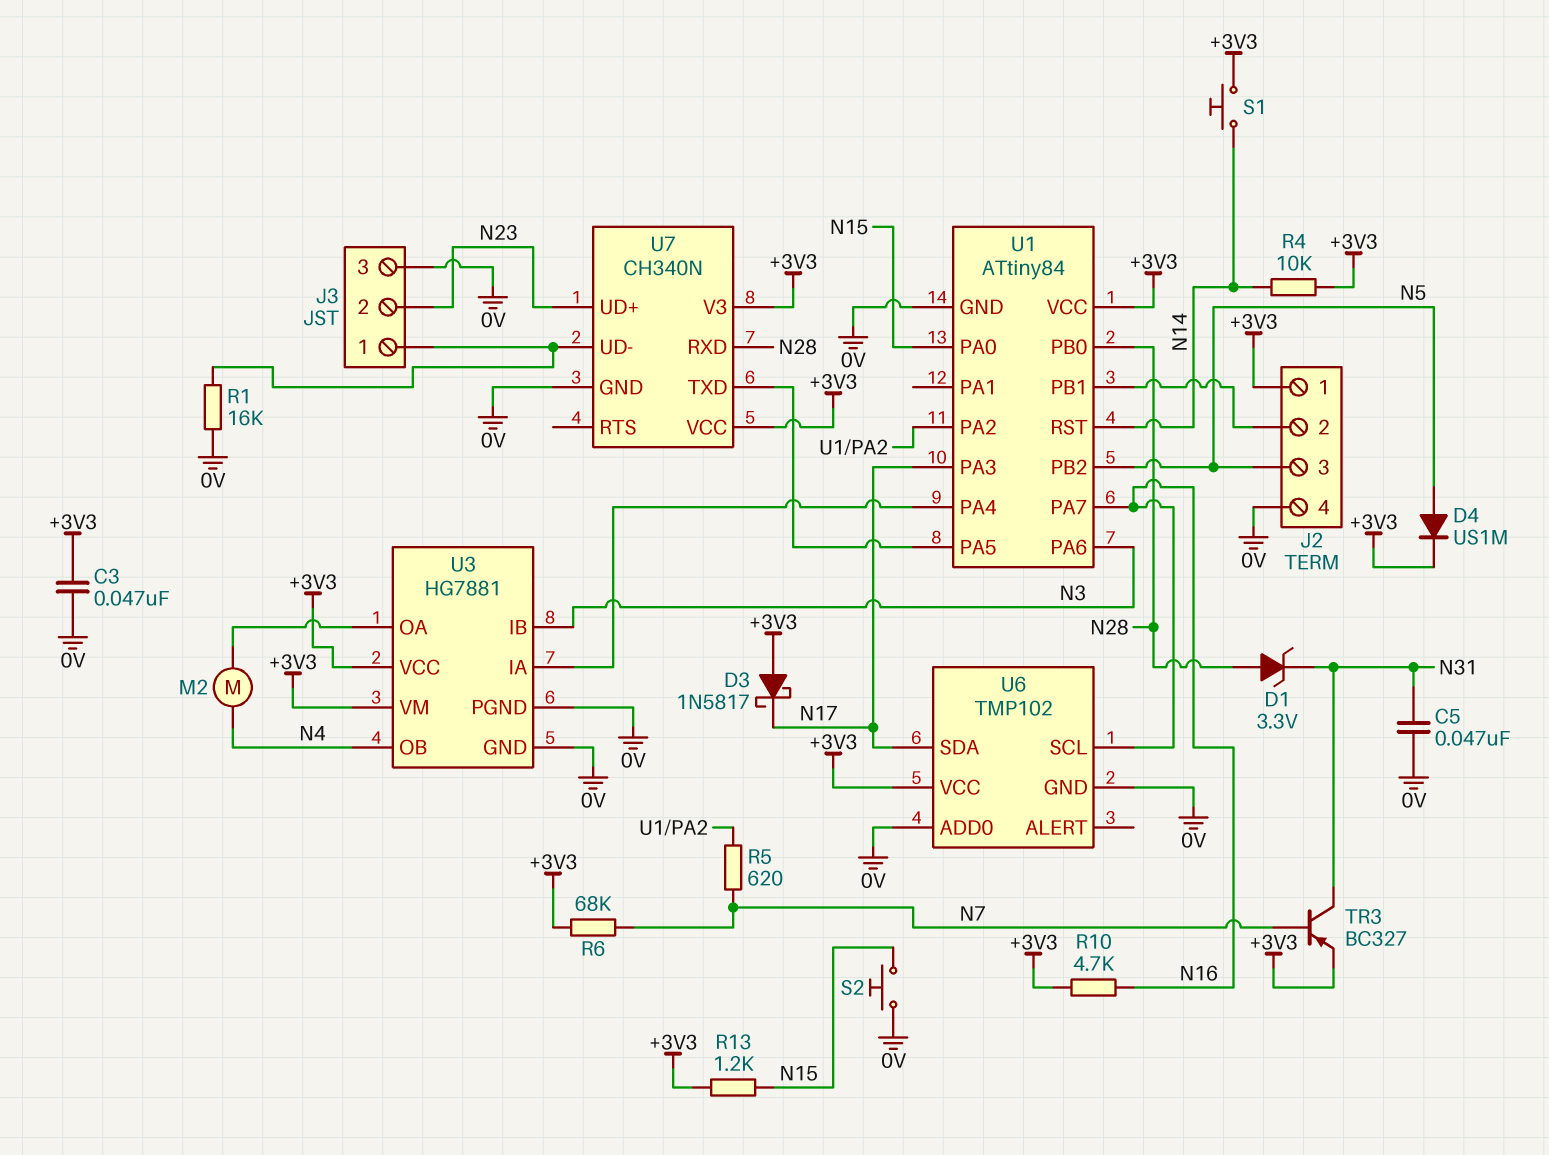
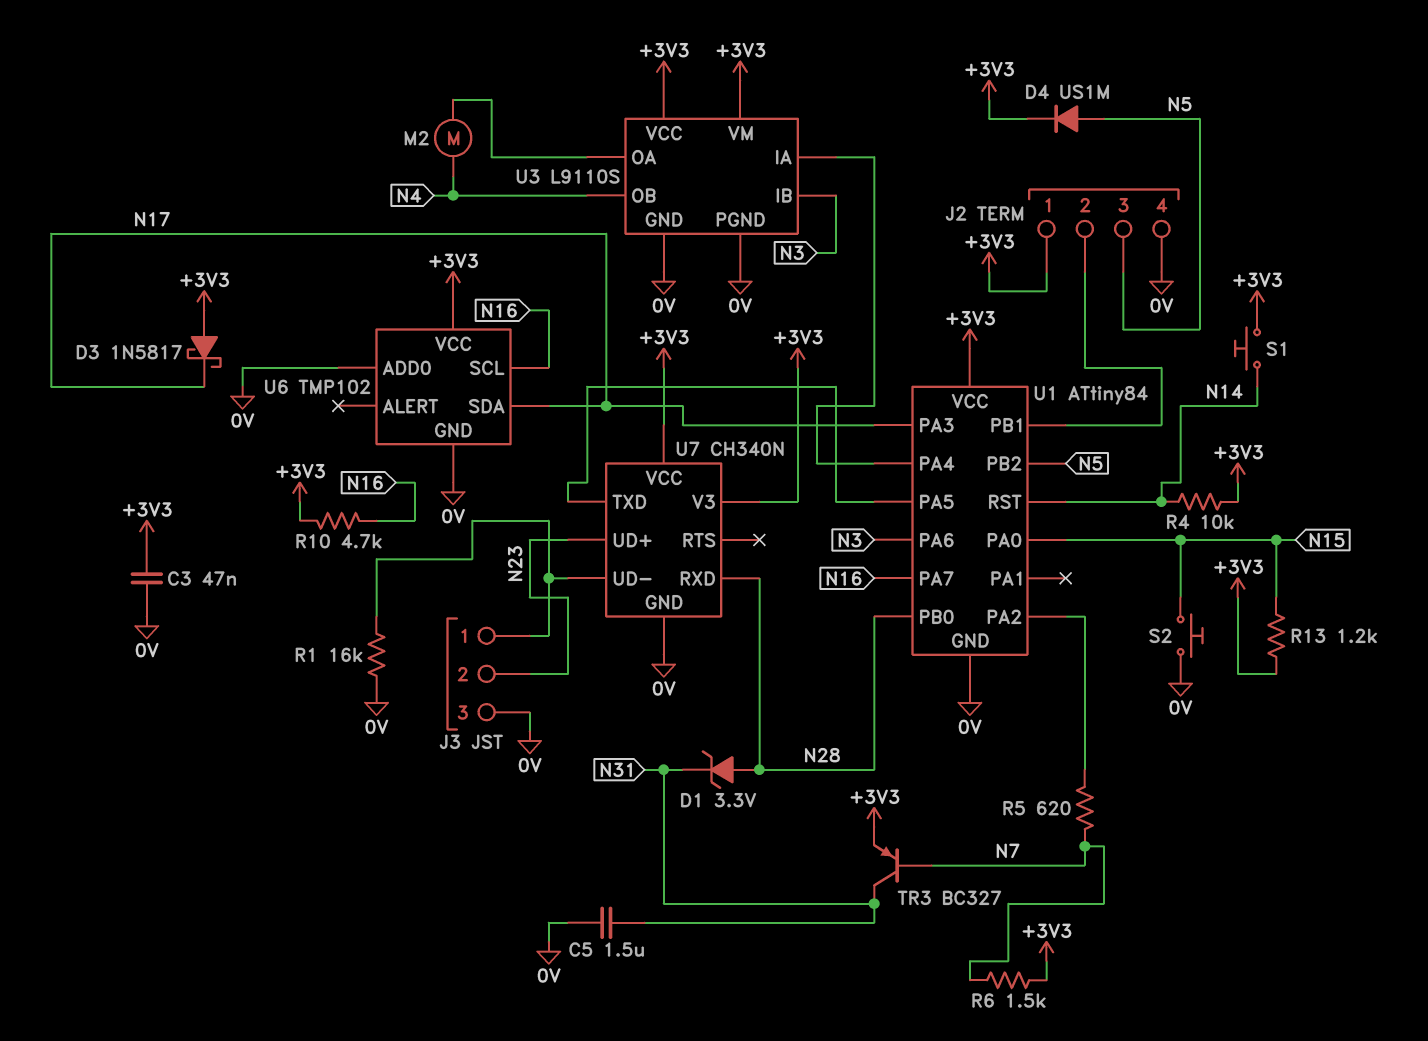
C5: 47nF (0V, N31) -> 1.5uF (0V, N31)
R6: 68k (+3V3, N7) -> 1.5k (+3V3, N7)
U3: HG7881 -> L9110S

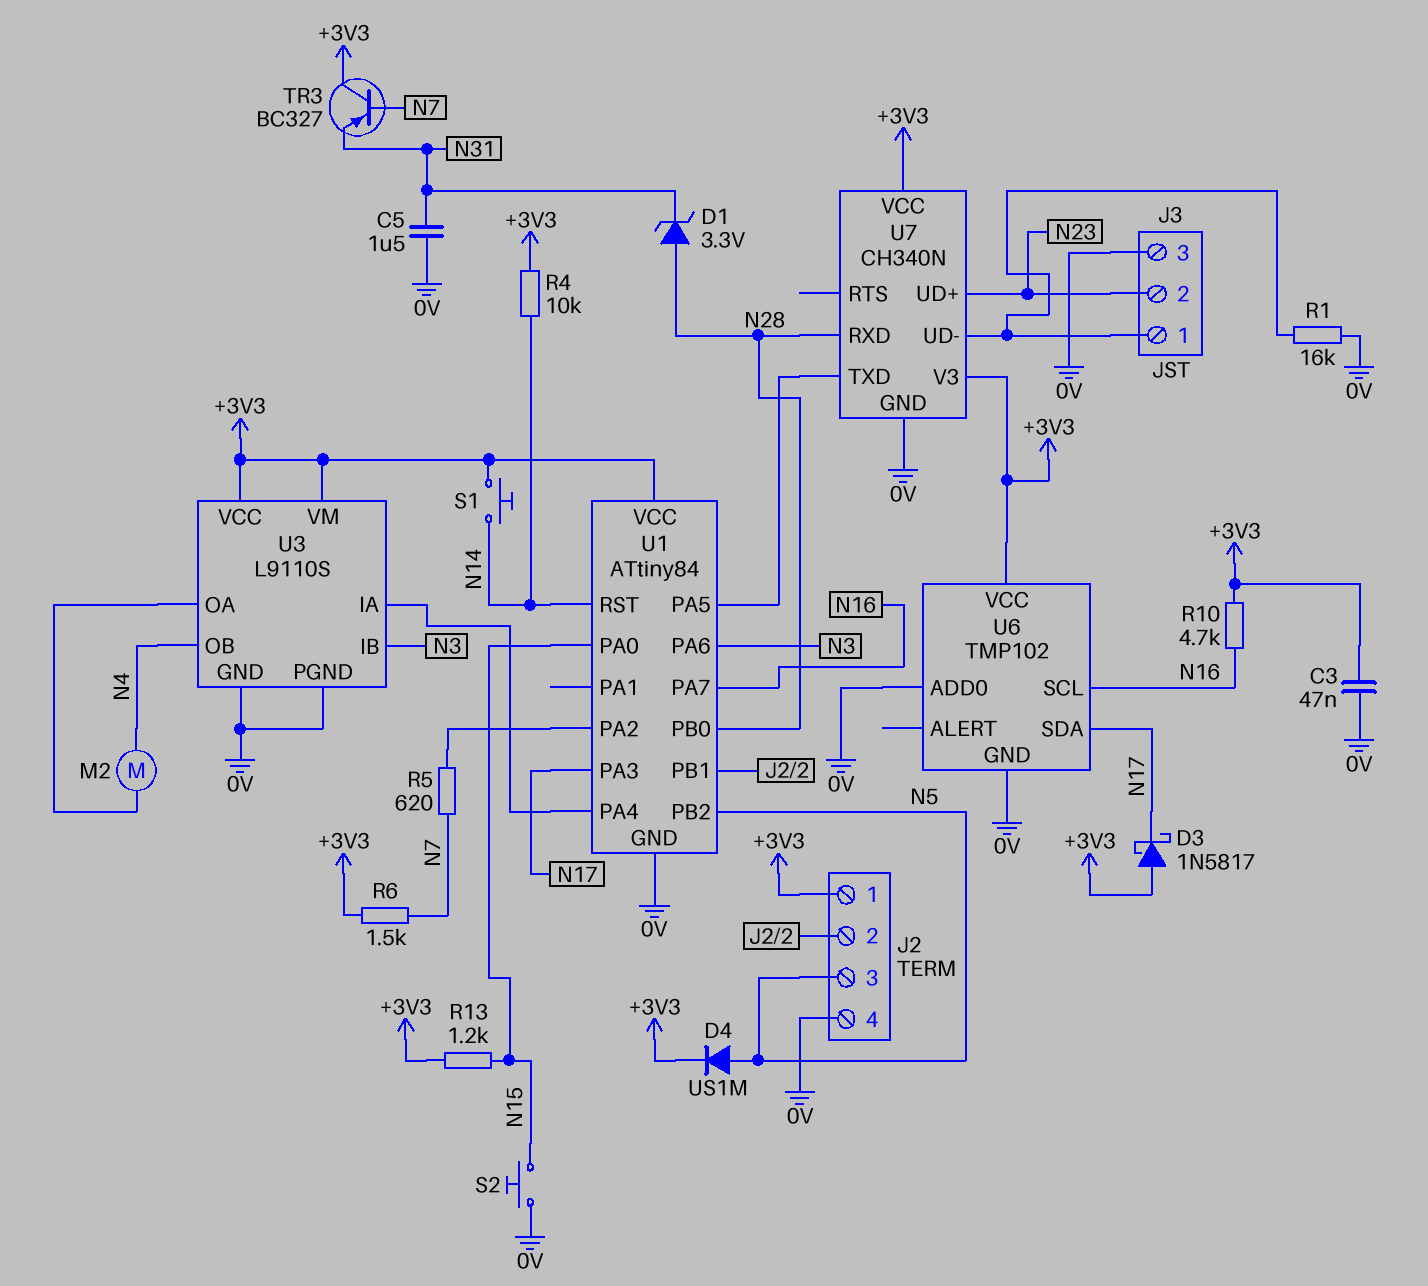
TR3: PNP BC327 (B N7, C N31, E +3V3) -> PNP BC327 (B N7, C +3V3, E N31)

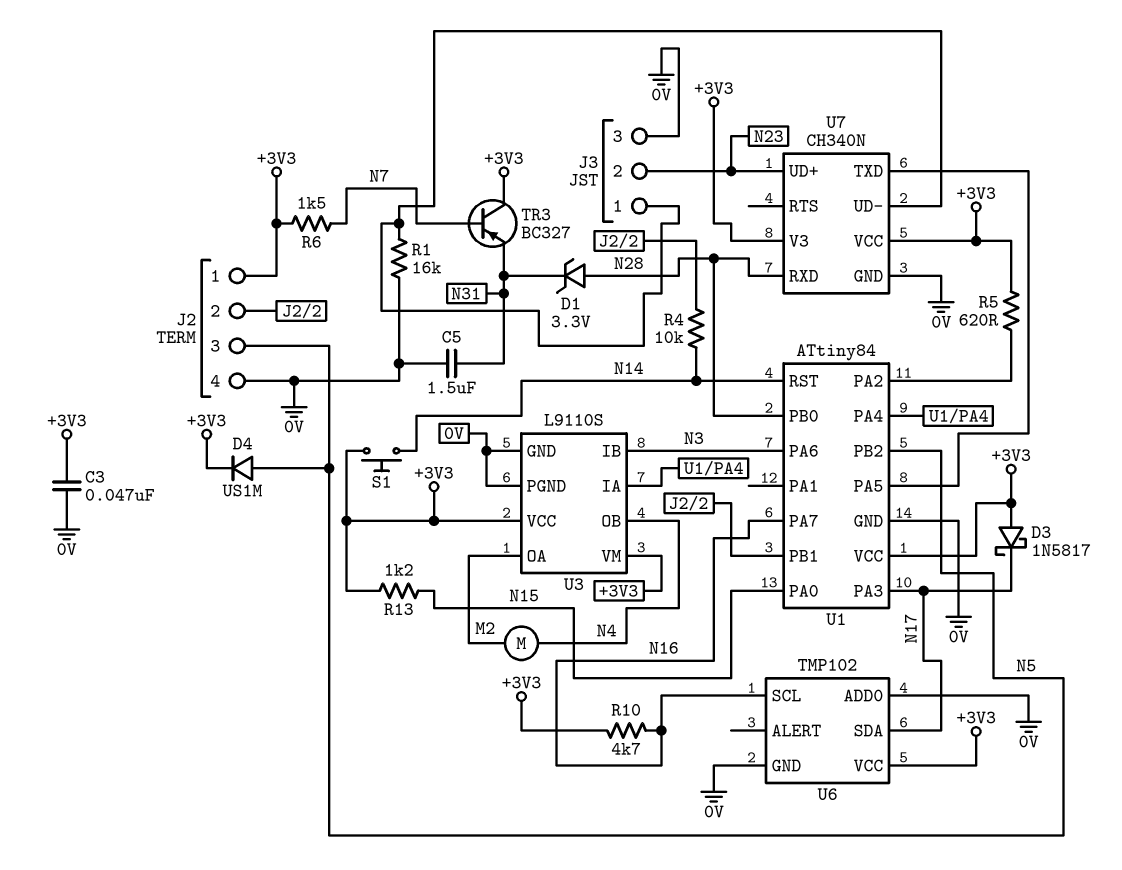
R4: 10k (+3V3, N14) -> 10k (J2/2, N14)
R5: 620 (N7, U1/PA2) -> 620 (+3V3, U1/PA2)
S2: button (0V, N15) -> none

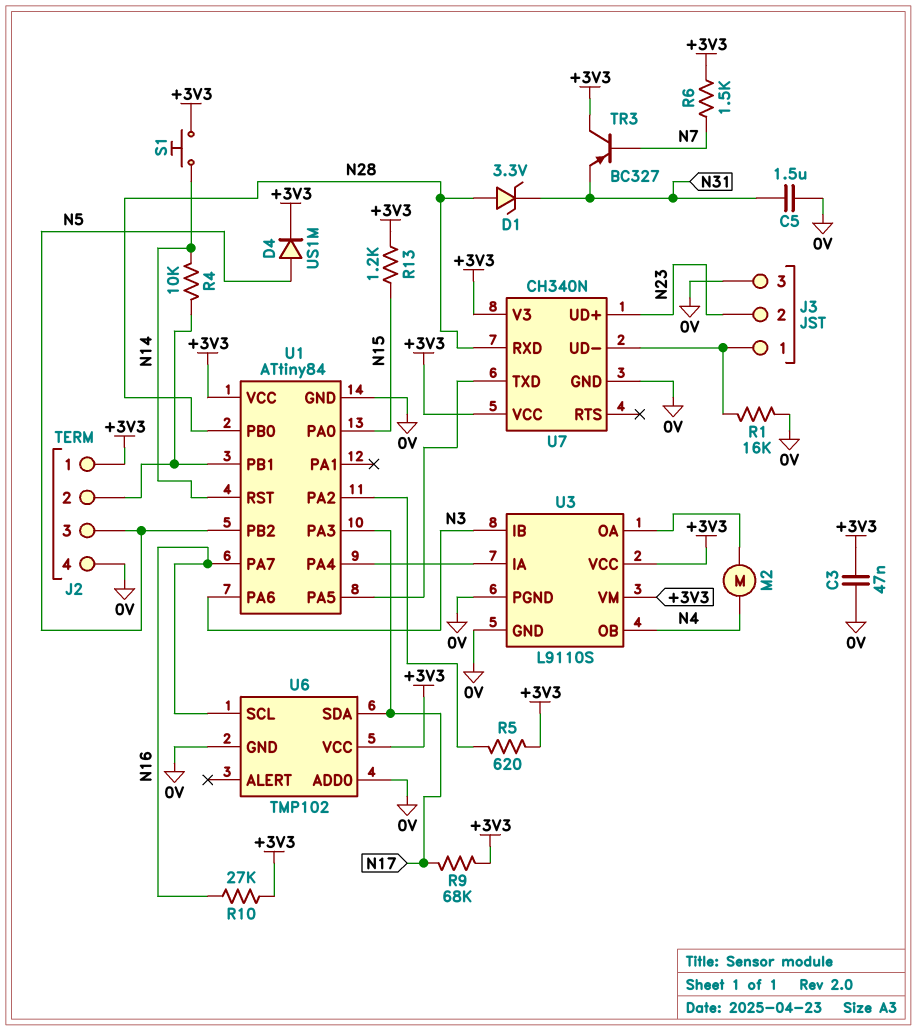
D3: schottky 1N5817 (A +3V3, K N17) -> none
R9: none -> 68k (+3V3, N17)
R10: 4.7k (+3V3, N16) -> 27k (+3V3, N16)

